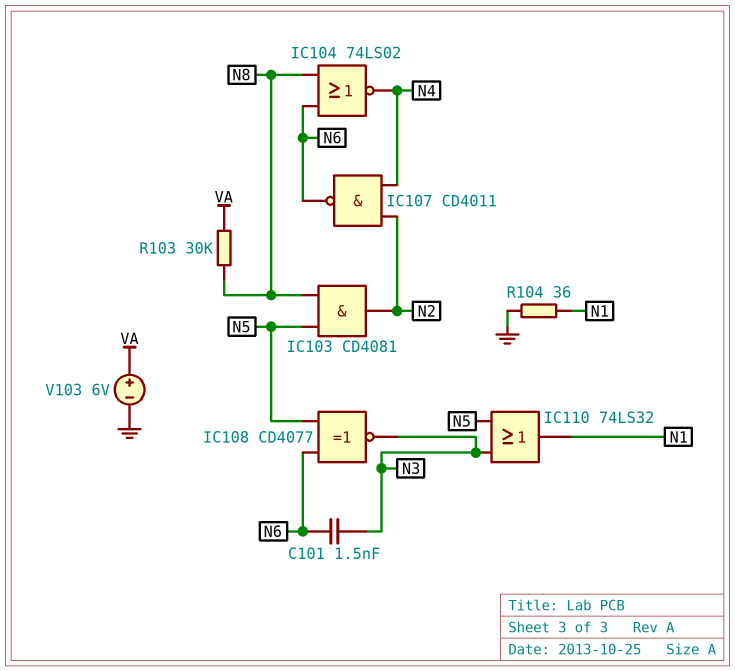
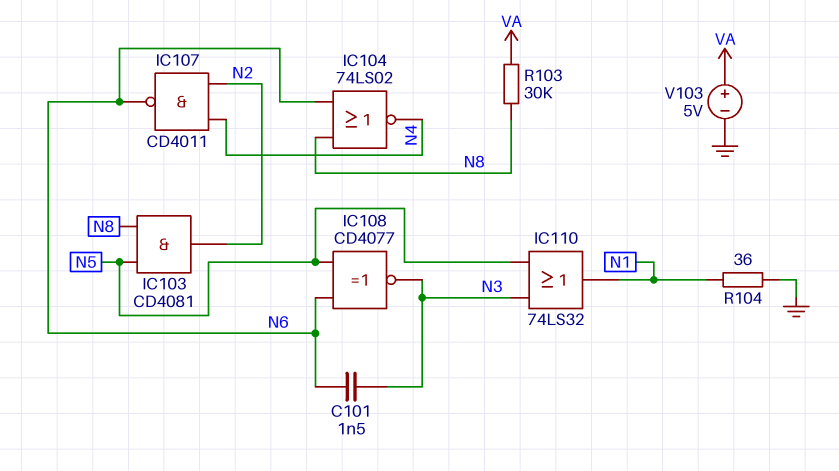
V103: 6V (plus VA, minus GND) -> 5V (plus VA, minus GND)

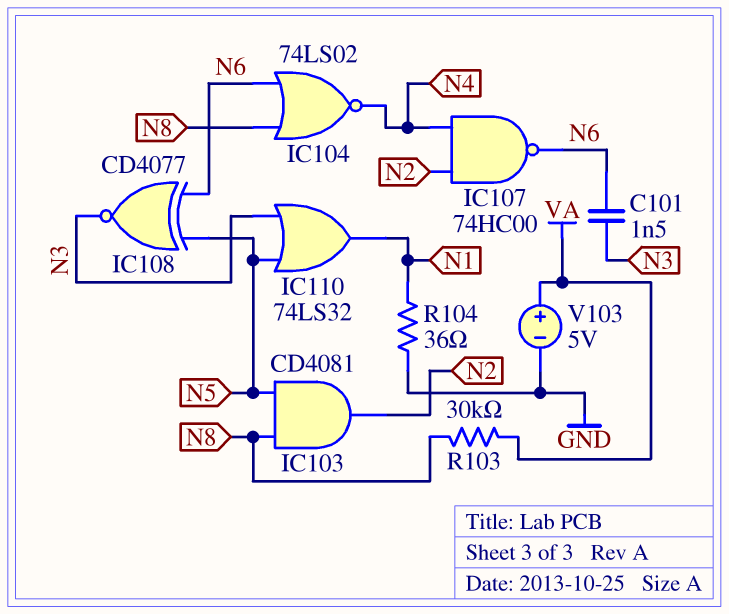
IC107: NAND CD4011 (in N2, in N4, out N6) -> NAND 74HC00 (in N2, in N4, out N6)

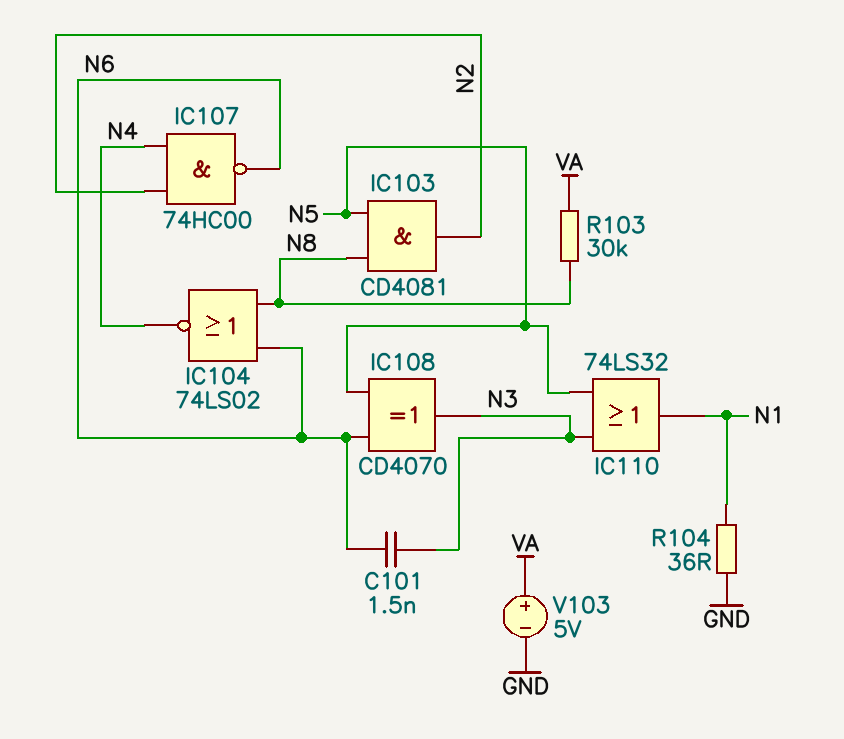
IC108: XNOR CD4077 (in N5, in N6, out N3) -> XOR CD4070 (in N5, in N6, out N3)

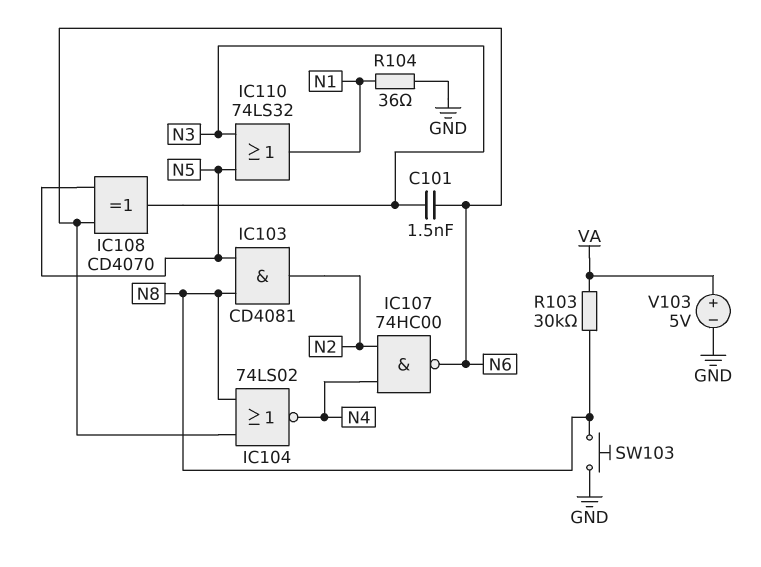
SW103: none -> button (GND, N8)

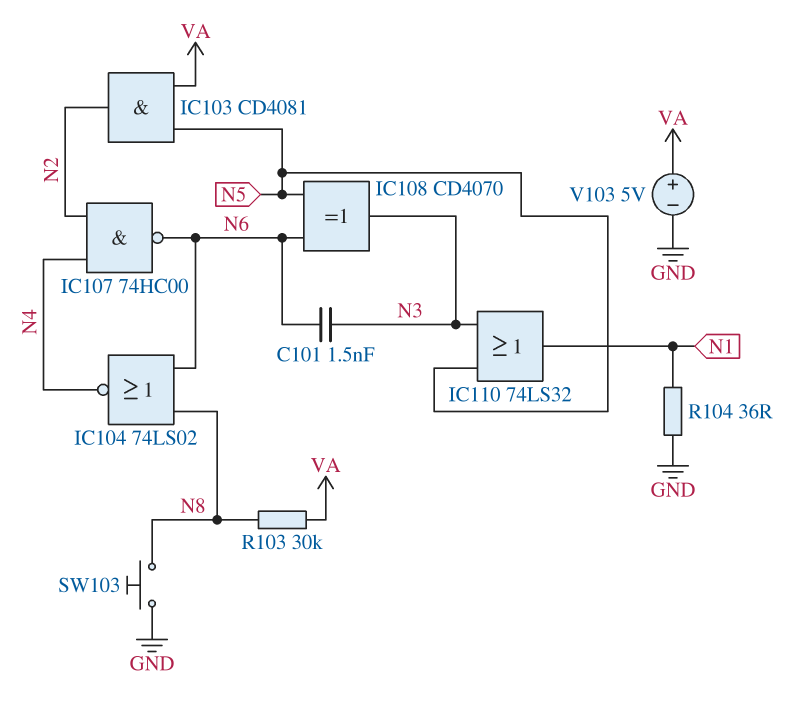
IC103: AND CD4081 (in N5, in N8, out N2) -> AND CD4081 (in N5, in VA, out N2)

